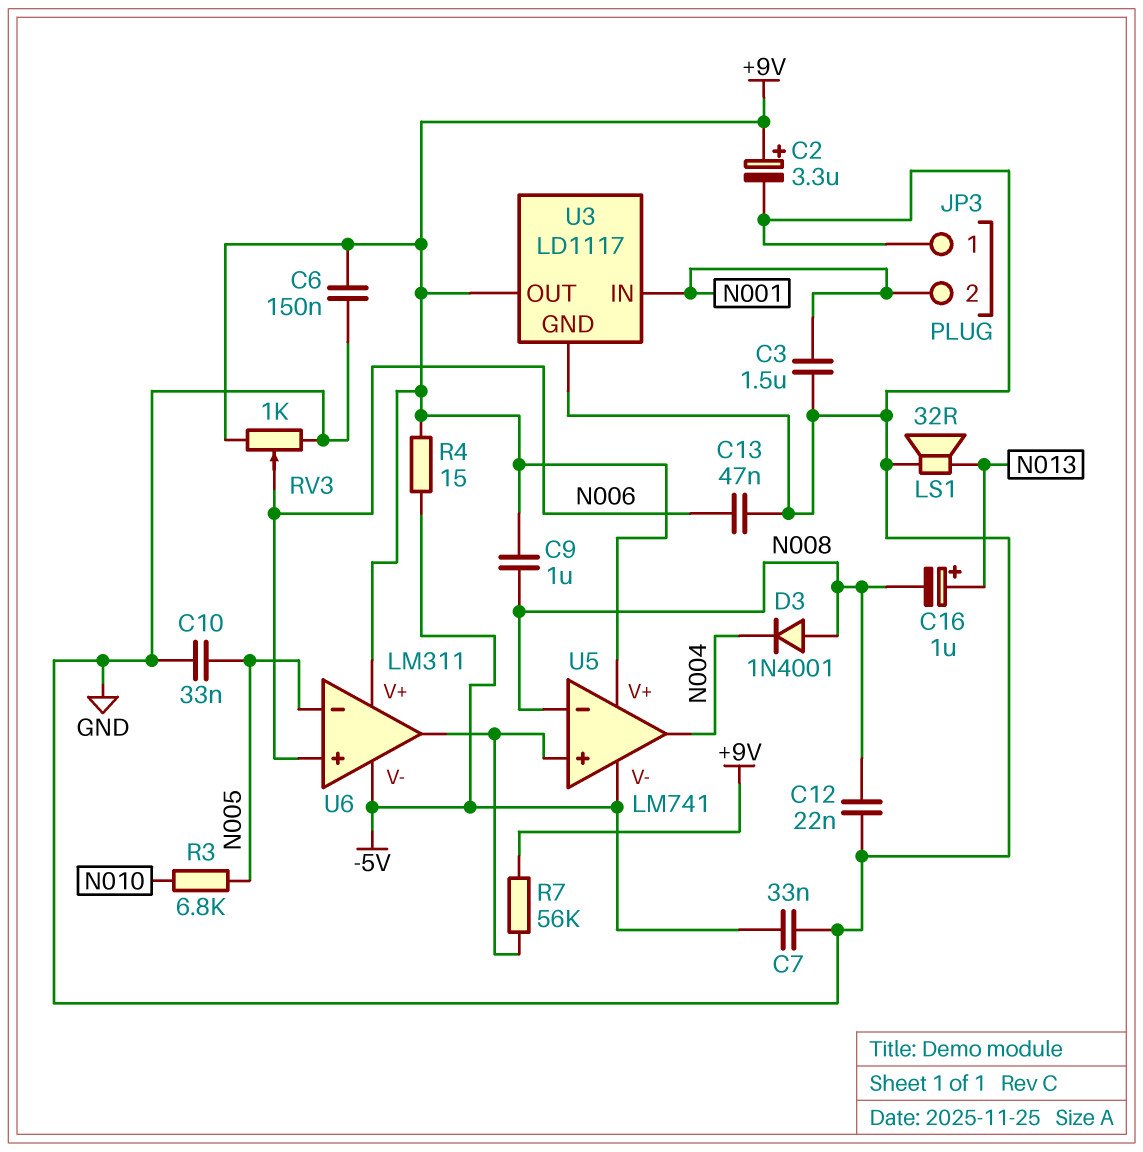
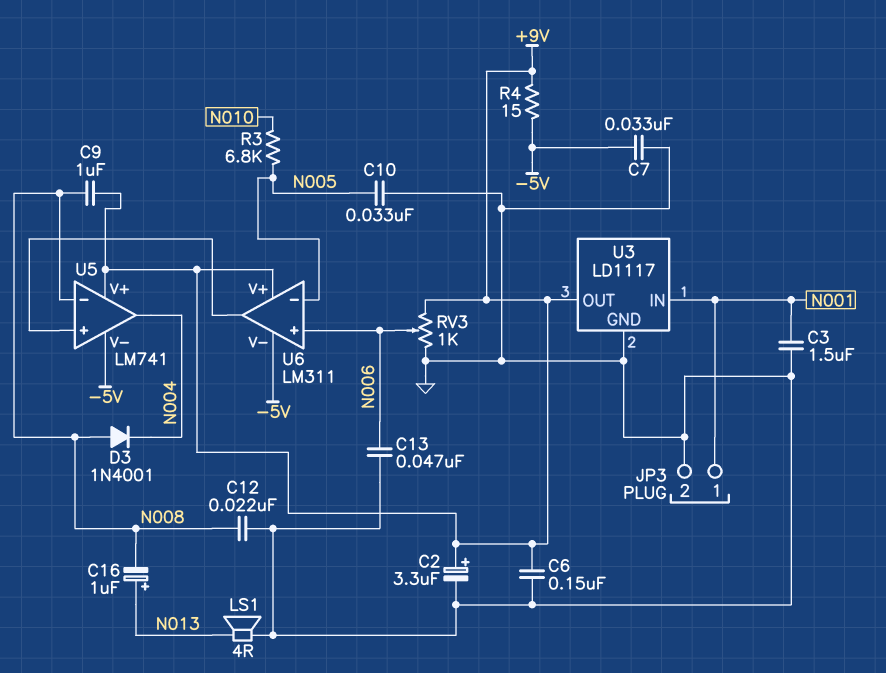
JP3 pin 1: GND -> N001
JP3 pin 2: N001 -> GND
LS1: speaker 32R (GND, N013) -> speaker 4R (GND, N013)
R7: 56k (+9V, U5/in+) -> none

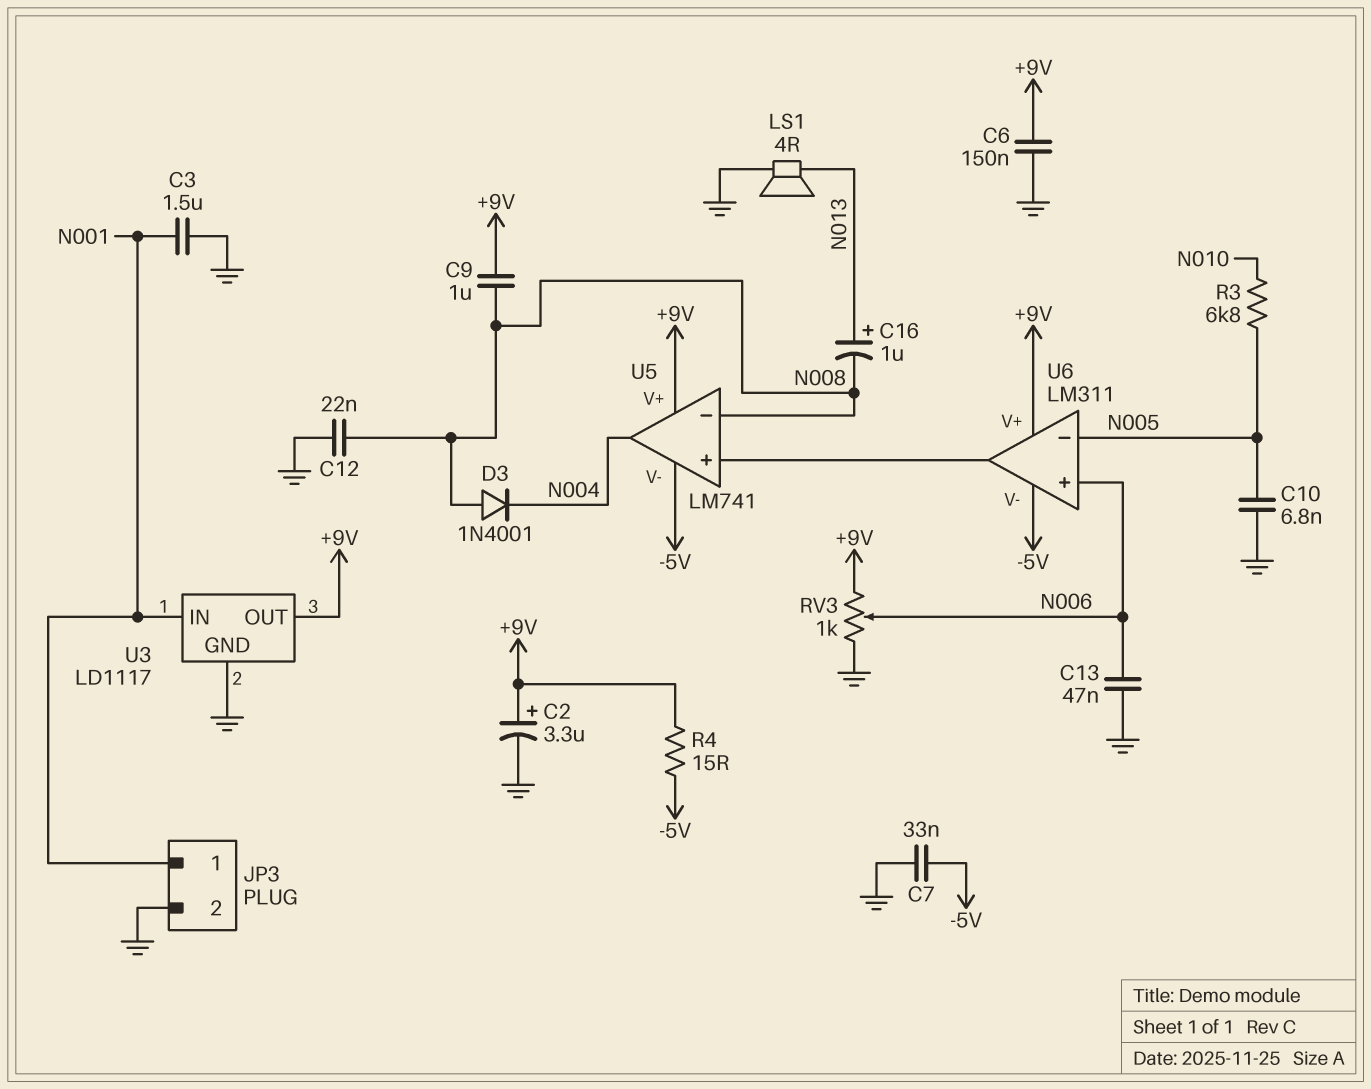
C10: 33nF (GND, N005) -> 6.8nF (GND, N005)

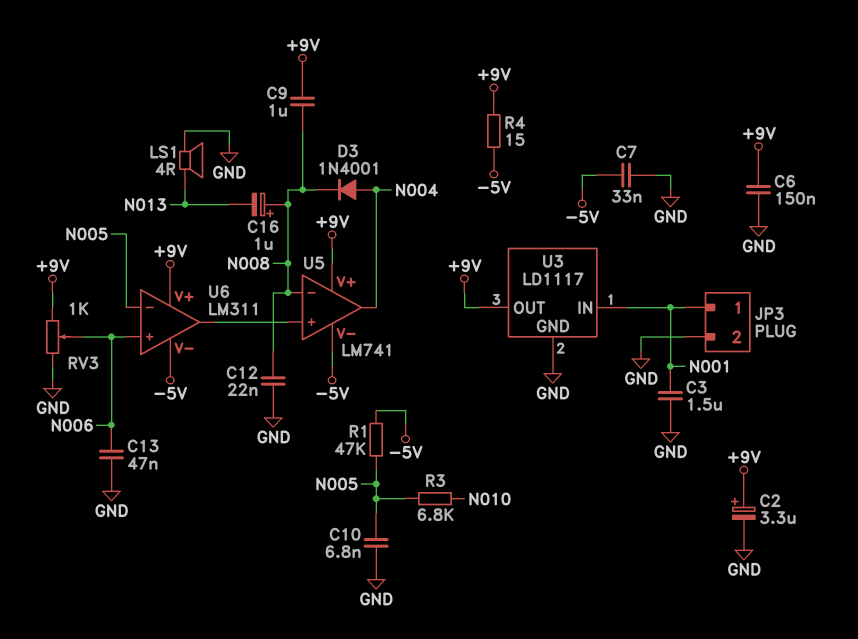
C16: 1uF (plus N013, minus N008) -> 1uF (plus N008, minus N013)
D3: diode 1N4001 (A N008, K N004) -> diode 1N4001 (A N004, K N008)
R1: none -> 47k (-5V, N005)

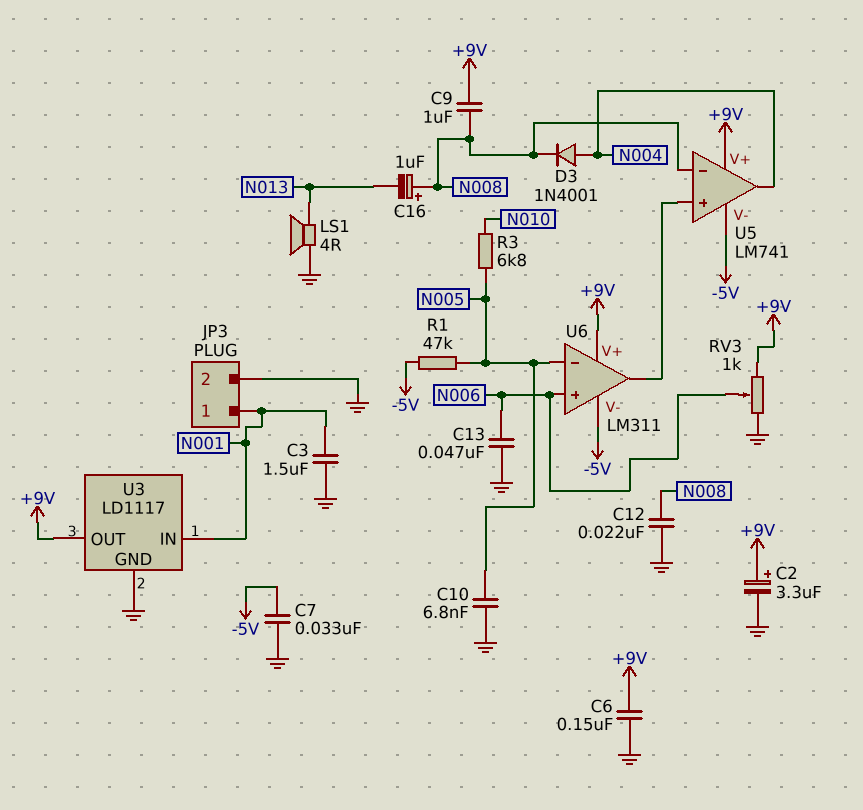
R4: 15 (+9V, -5V) -> none

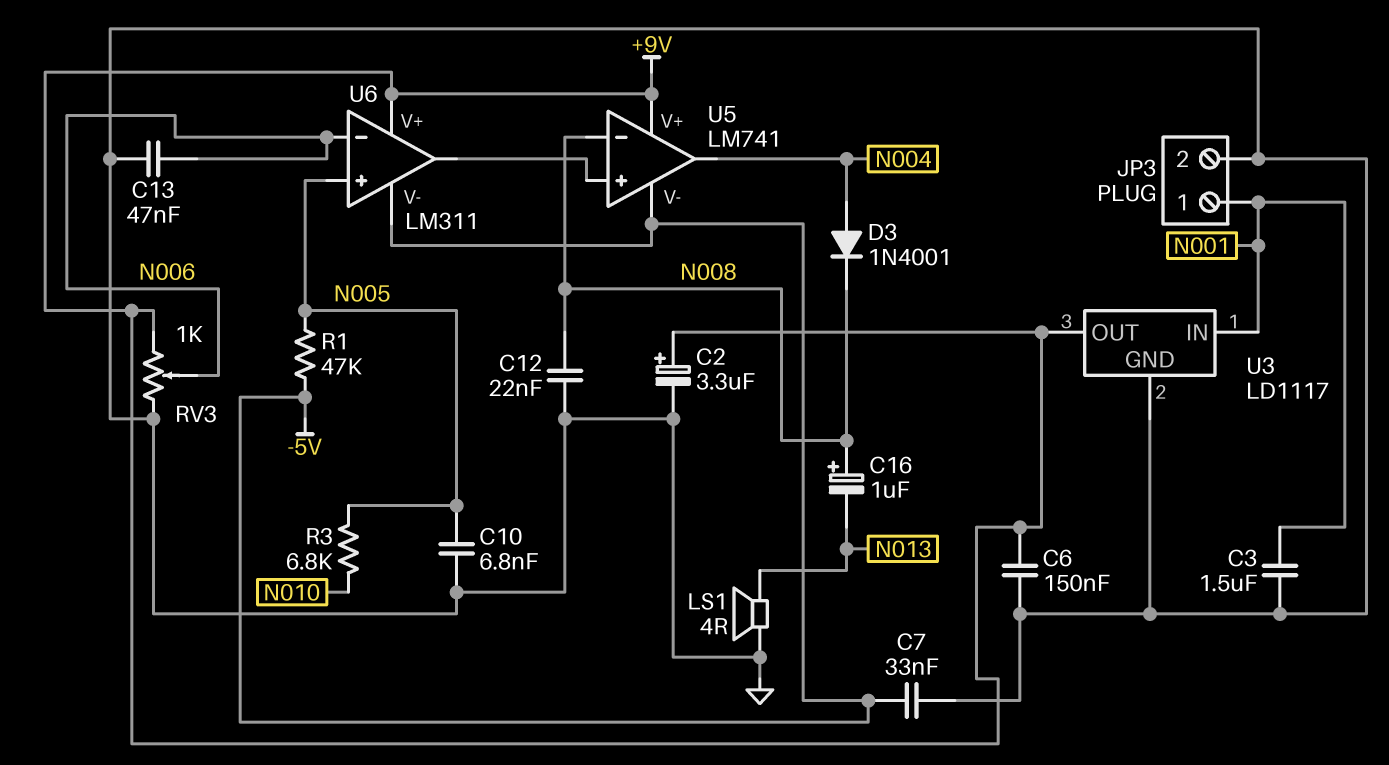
C9: 1uF (+9V, N008) -> none
U6 pin in+: N006 -> N005
U6 pin in-: N005 -> N006

